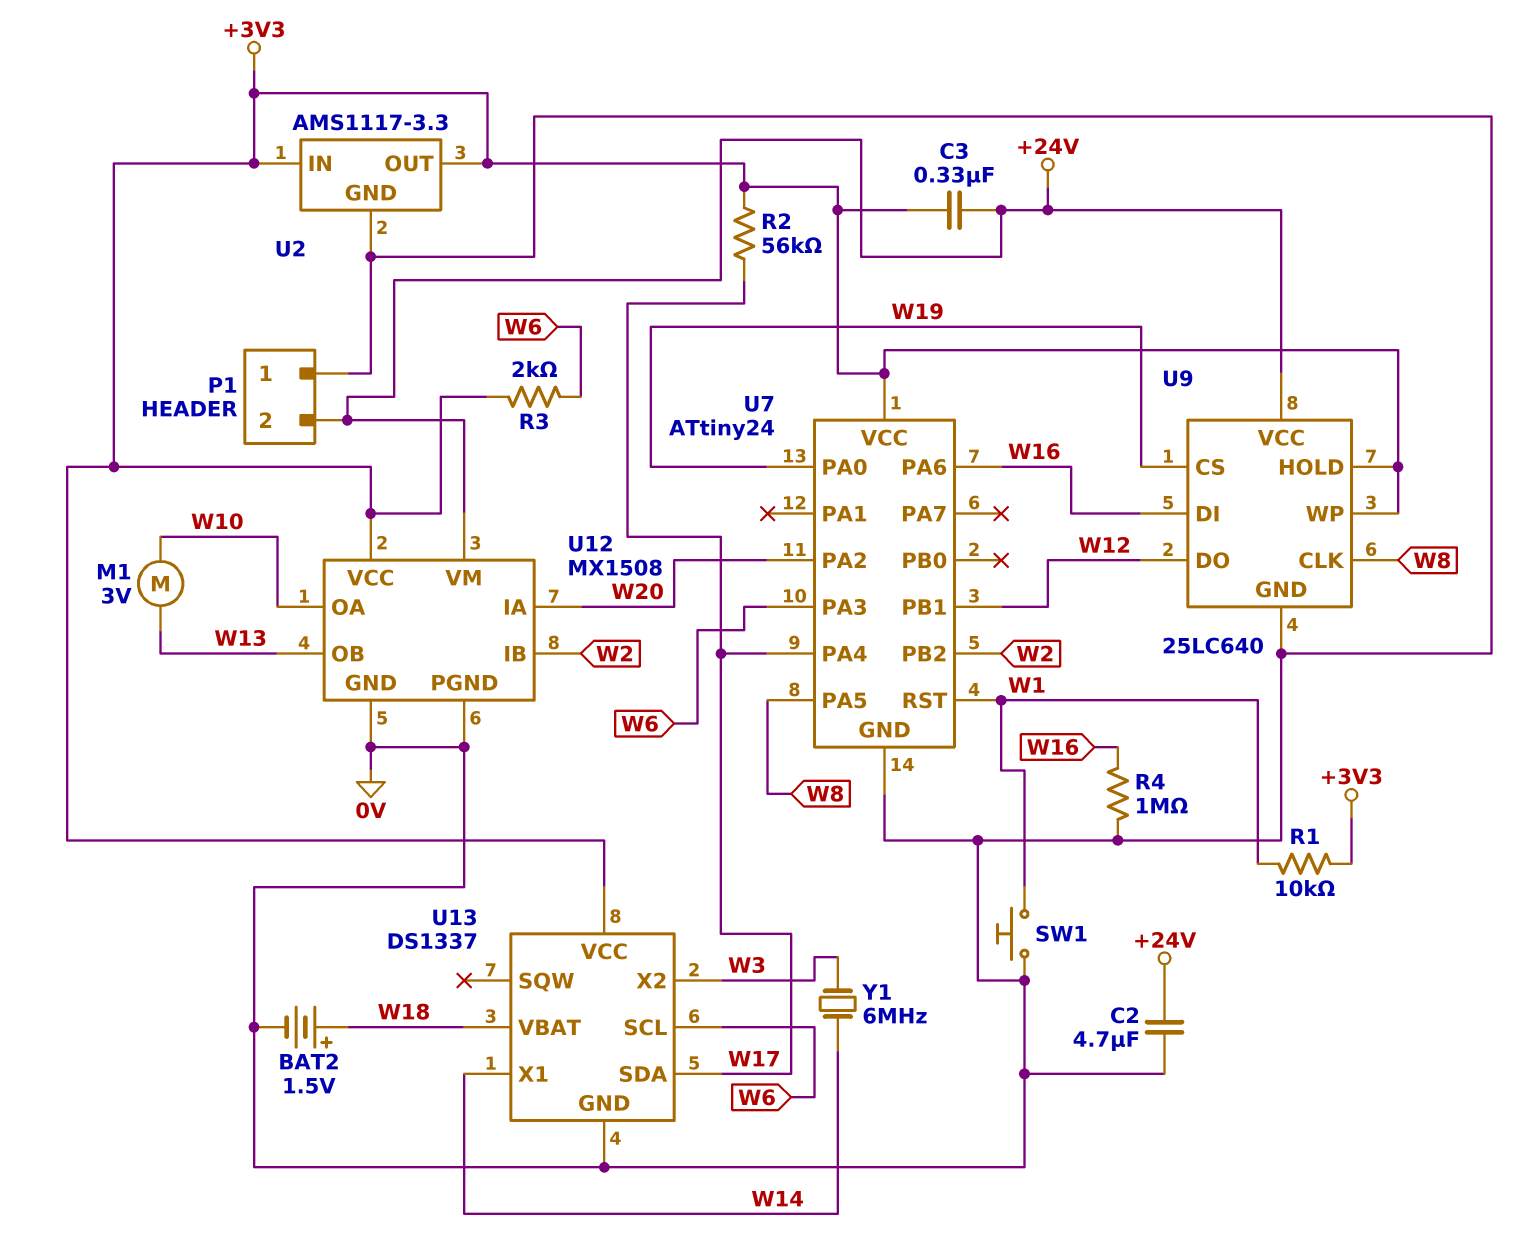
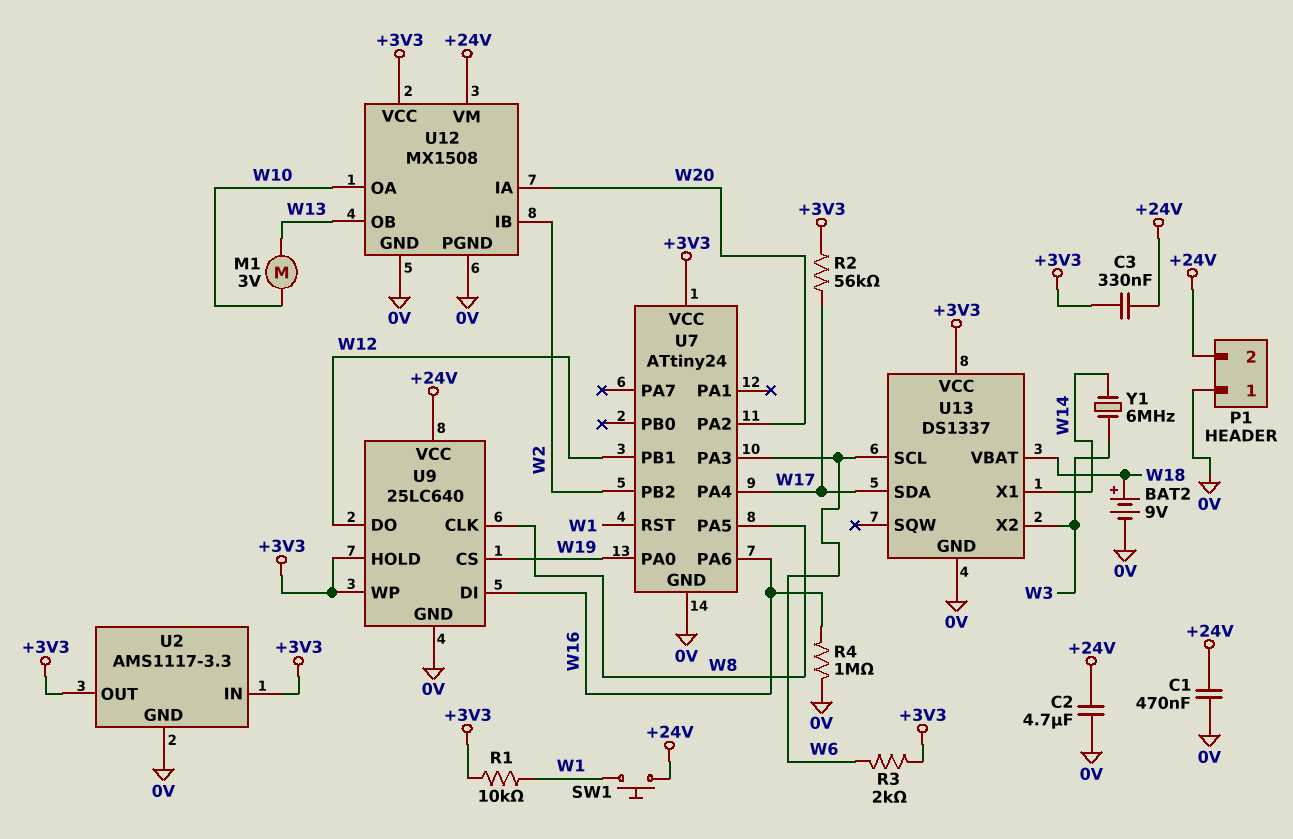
BAT2: 1.5V (plus W18, minus 0V) -> 9V (plus W18, minus 0V)
C1: none -> 470nF (+24V, 0V)
SW1: button (0V, W1) -> button (+24V, W1)

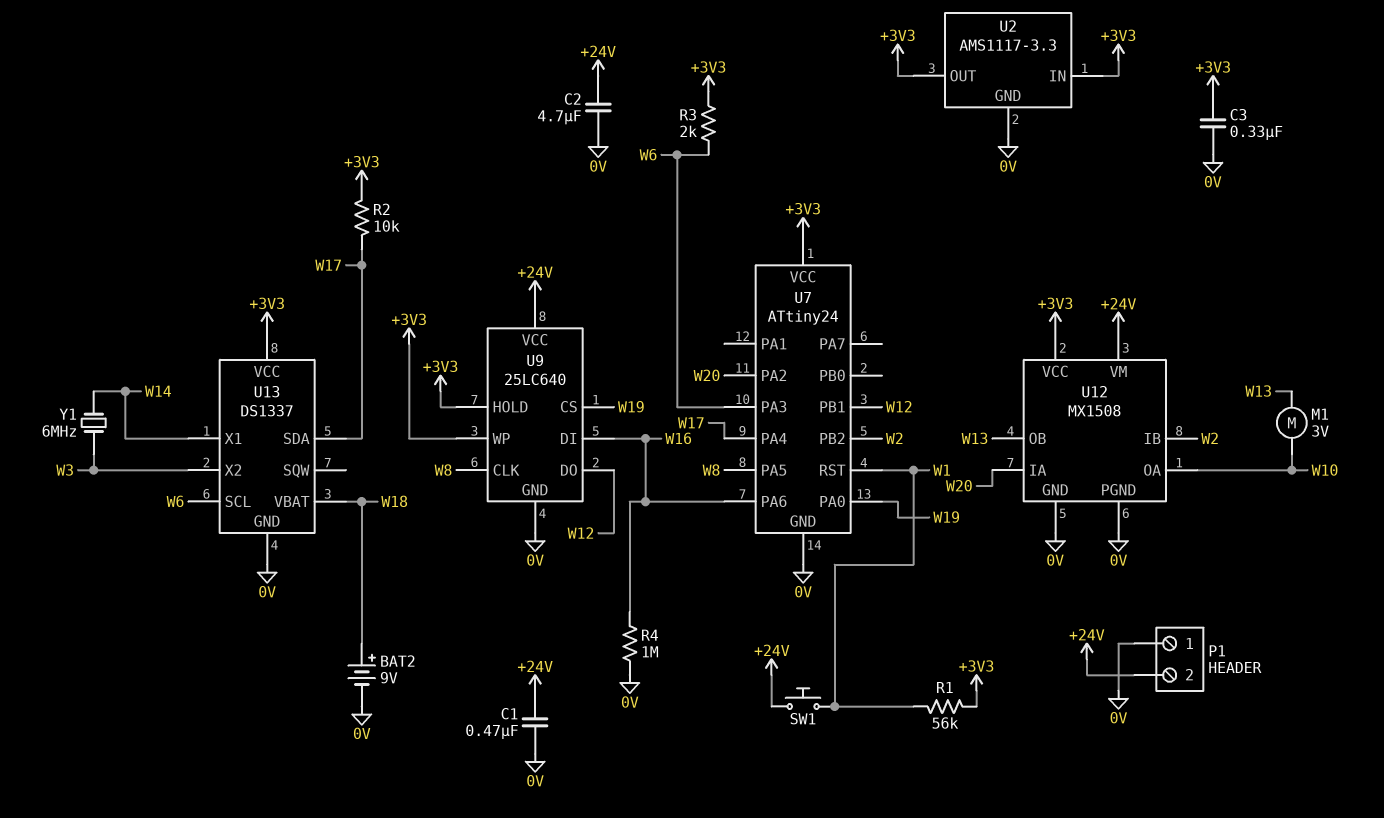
C3: 330nF (+3V3, +24V) -> 330nF (+3V3, 0V)
R1: 10k (+3V3, W1) -> 56k (+3V3, W1)
R2: 56k (+3V3, W17) -> 10k (+3V3, W17)

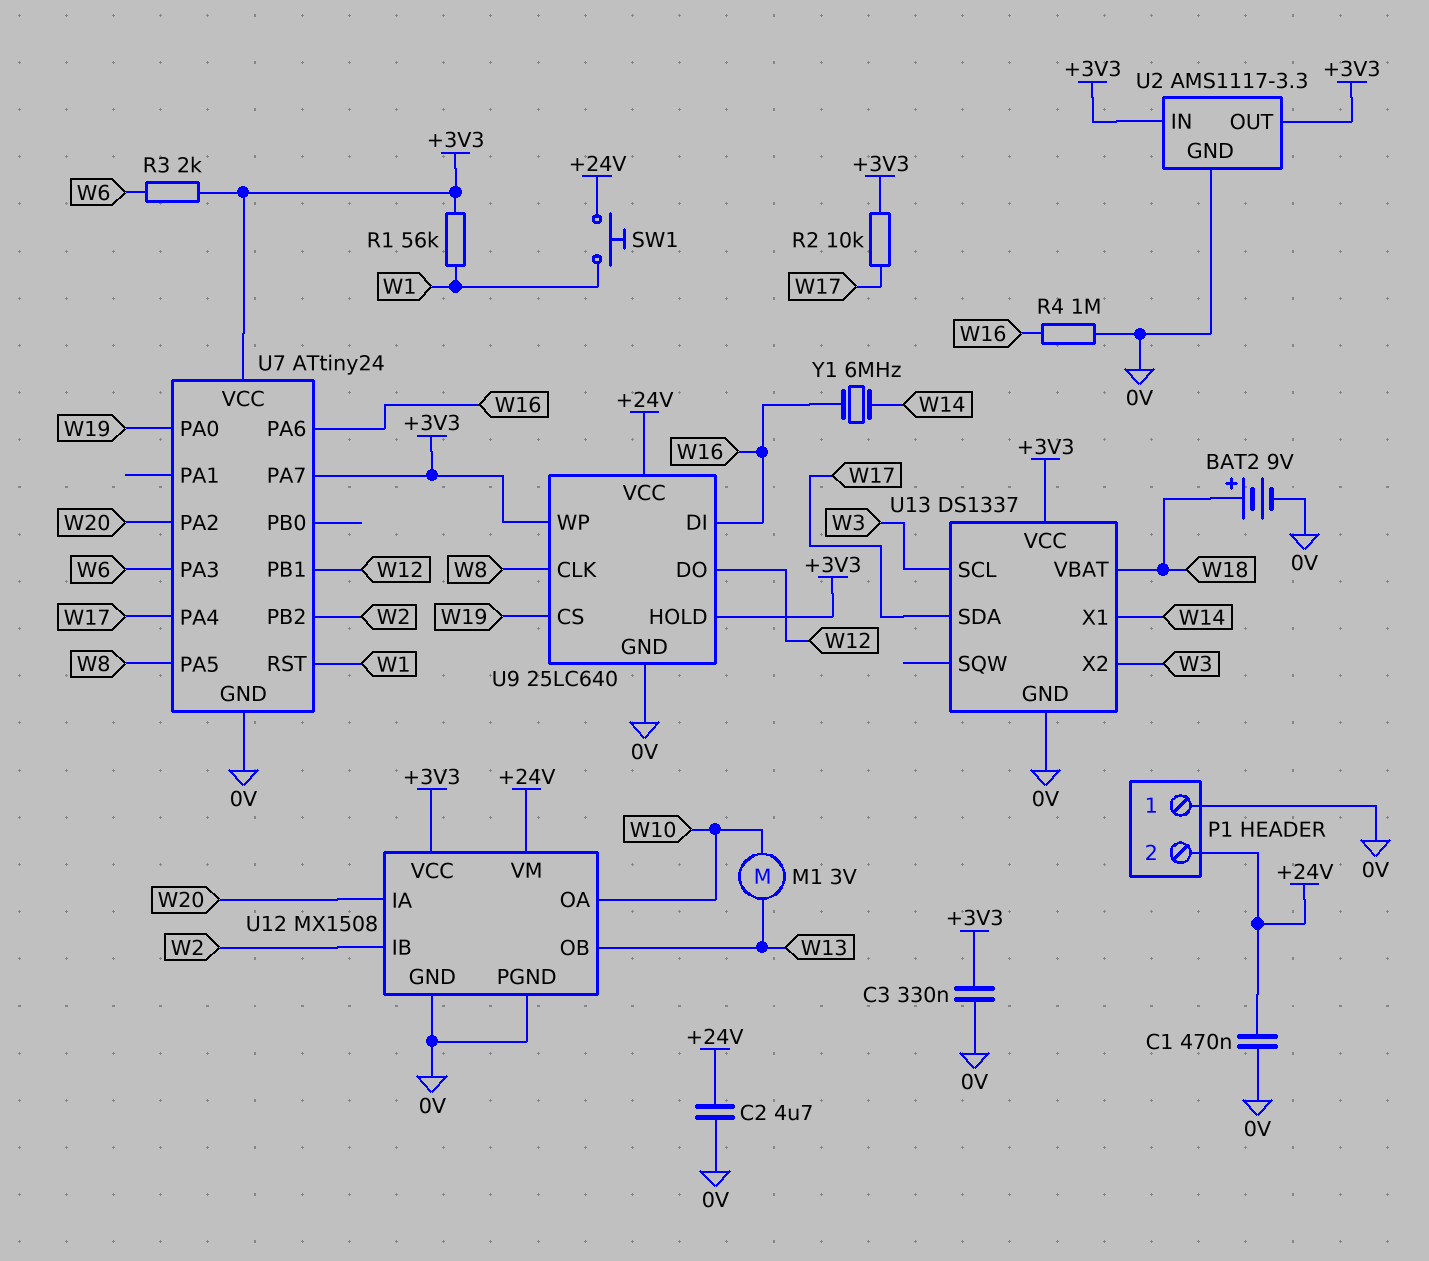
U7 pin PA7: none -> +3V3
U13 pin SCL: W6 -> W3
Y1: 6MHz (W3, W14) -> 6MHz (W14, W16)

